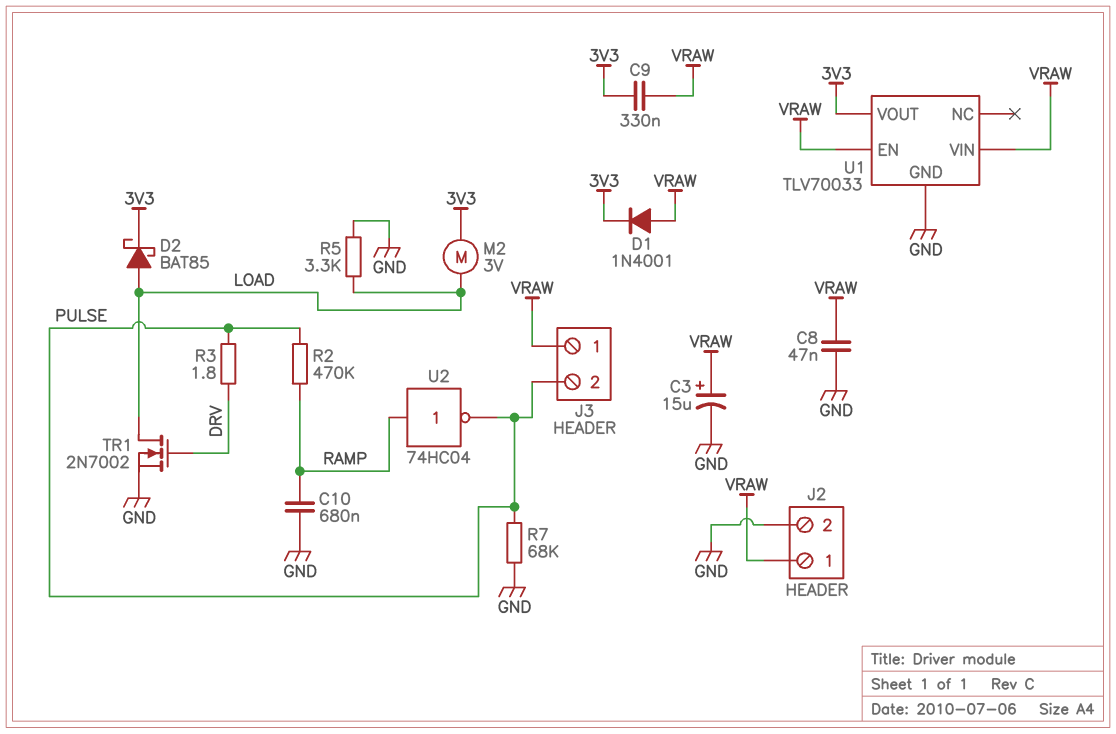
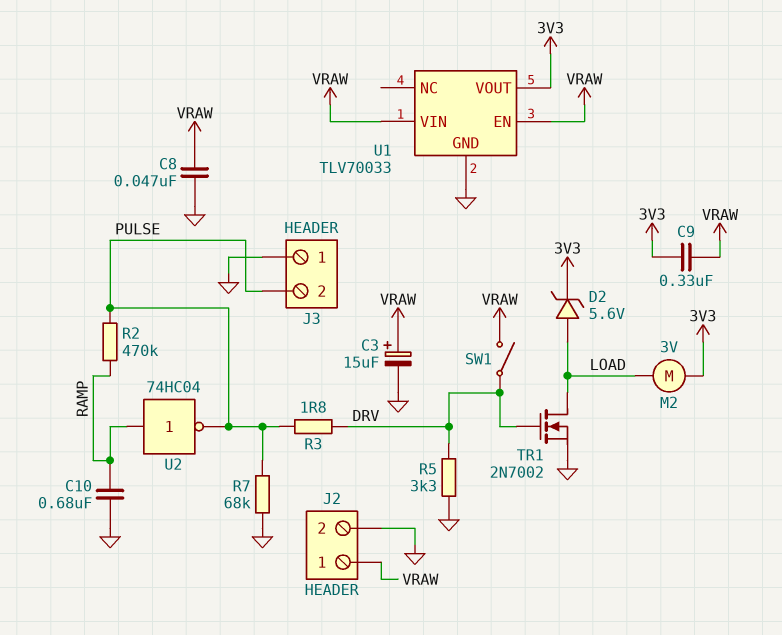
D1: diode 1N4001 (A VRAW, K 3V3) -> none
D2: schottky BAT85 (A LOAD, K 3V3) -> zener 5.6V (A LOAD, K 3V3)
J3 pin 1: VRAW -> GND
R5: 3.3k (GND, LOAD) -> 3.3k (DRV, GND)
SW1: none -> switch (DRV, VRAW)

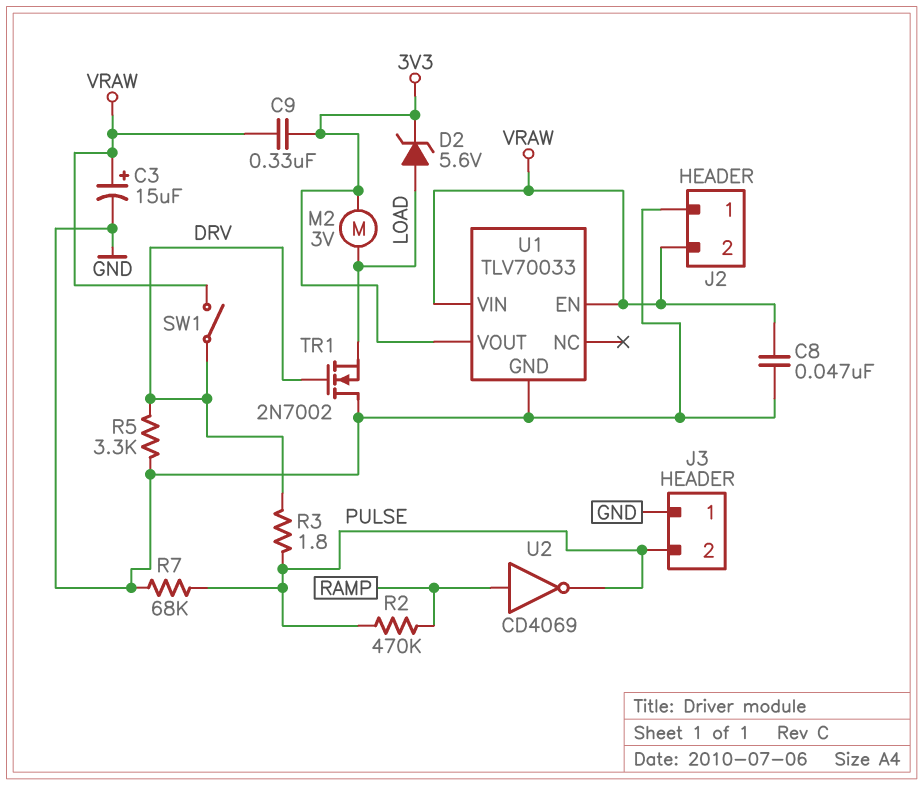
C10: 680nF (GND, RAMP) -> none
J2 pin 1: VRAW -> GND
J2 pin 2: GND -> VRAW
TR1: NMOS 2N7002 (G DRV, D LOAD, S GND) -> NMOS 2N7002 (G DRV, D GND, S LOAD)
U2: NOT 74HC04 (in RAMP, out PULSE) -> NOT CD4069 (in RAMP, out PULSE)

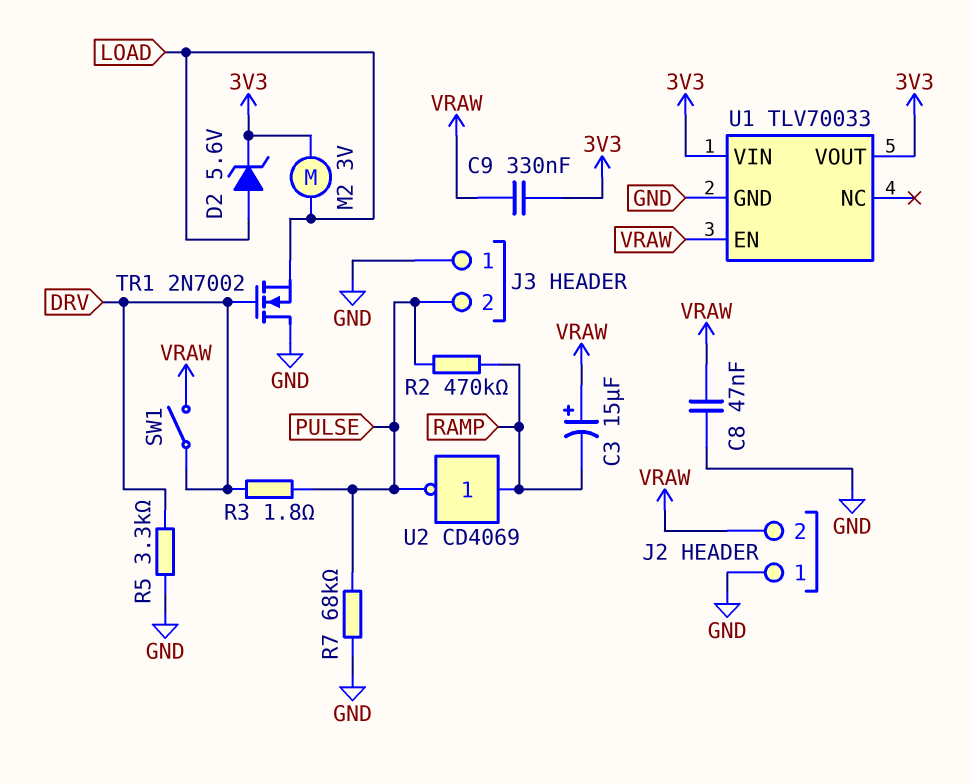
C3: 15uF (plus VRAW, minus GND) -> 15uF (plus VRAW, minus RAMP)
U1 pin VIN: VRAW -> 3V3

